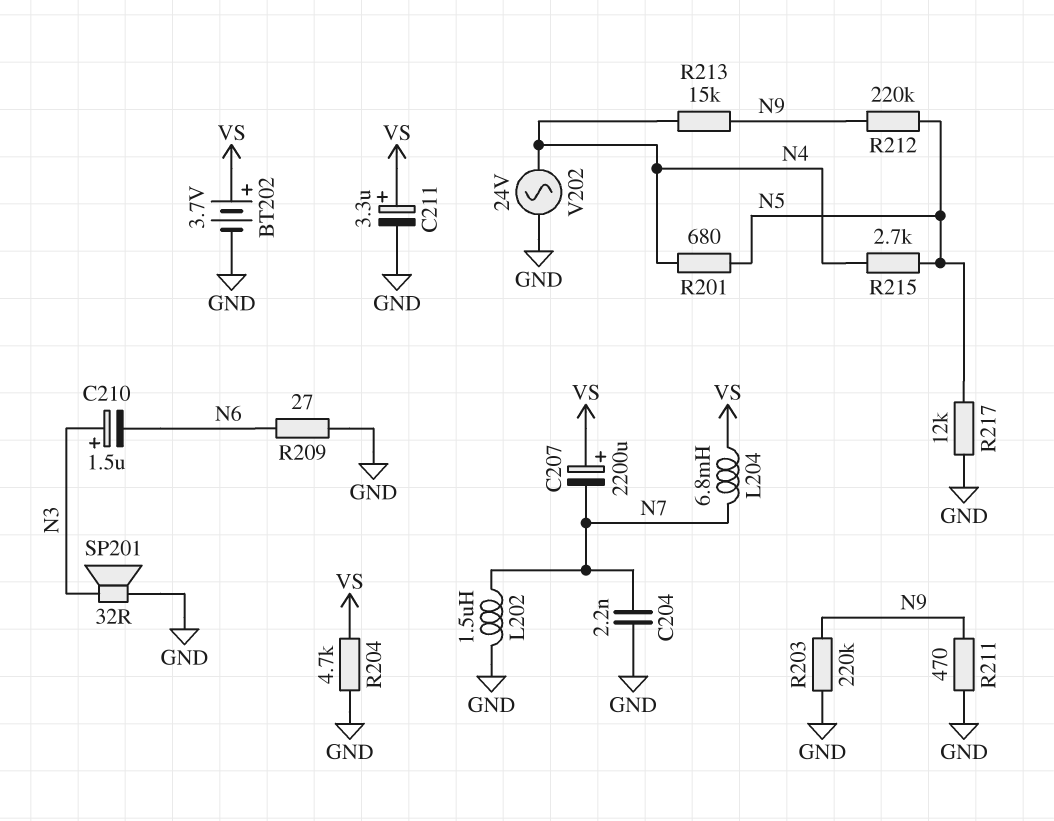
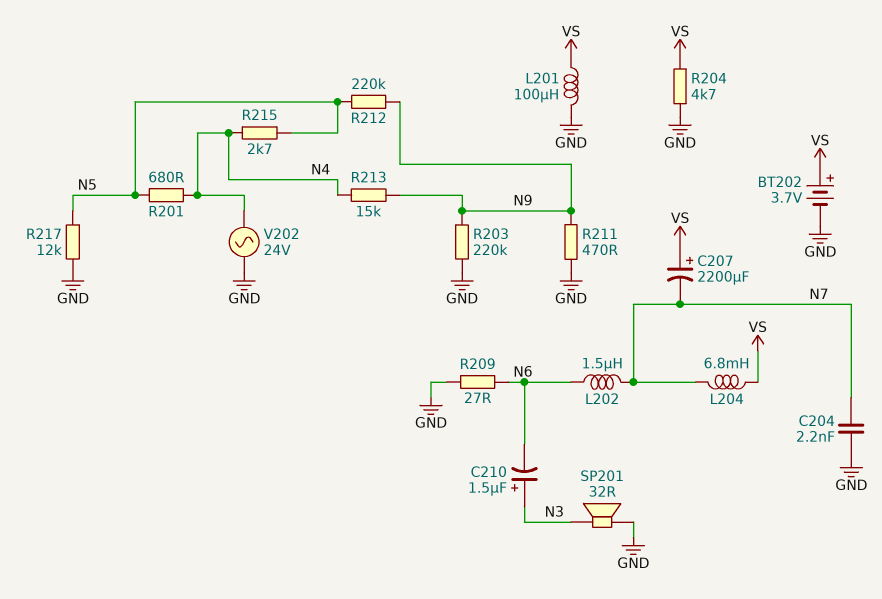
C211: 3.3uF (plus VS, minus GND) -> none
L201: none -> 100uH (GND, VS)
L202: 1.5uH (GND, N7) -> 1.5uH (N6, N7)

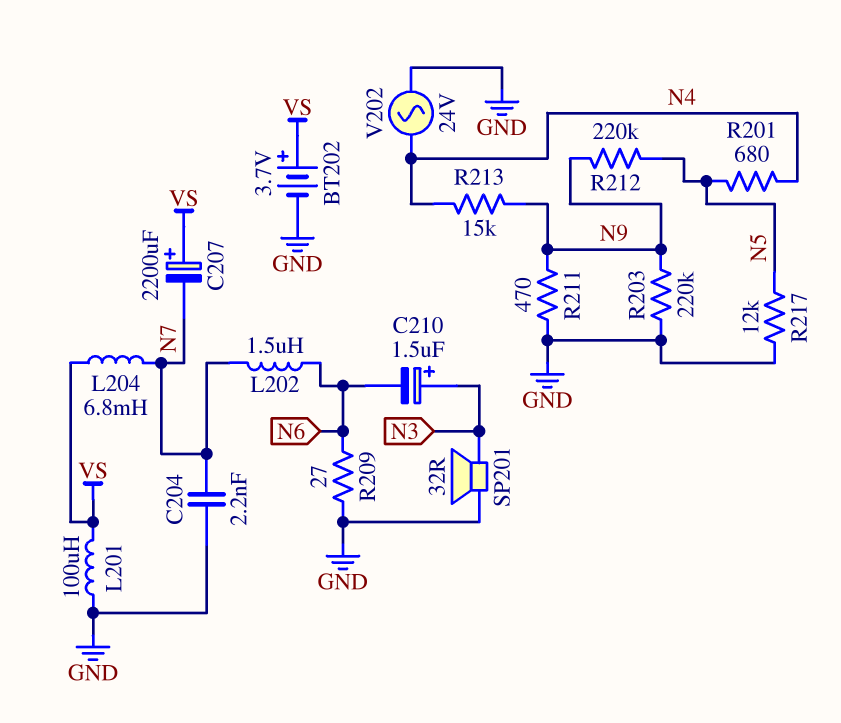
R204: 4.7k (GND, VS) -> none
R215: 2.7k (N4, N5) -> none

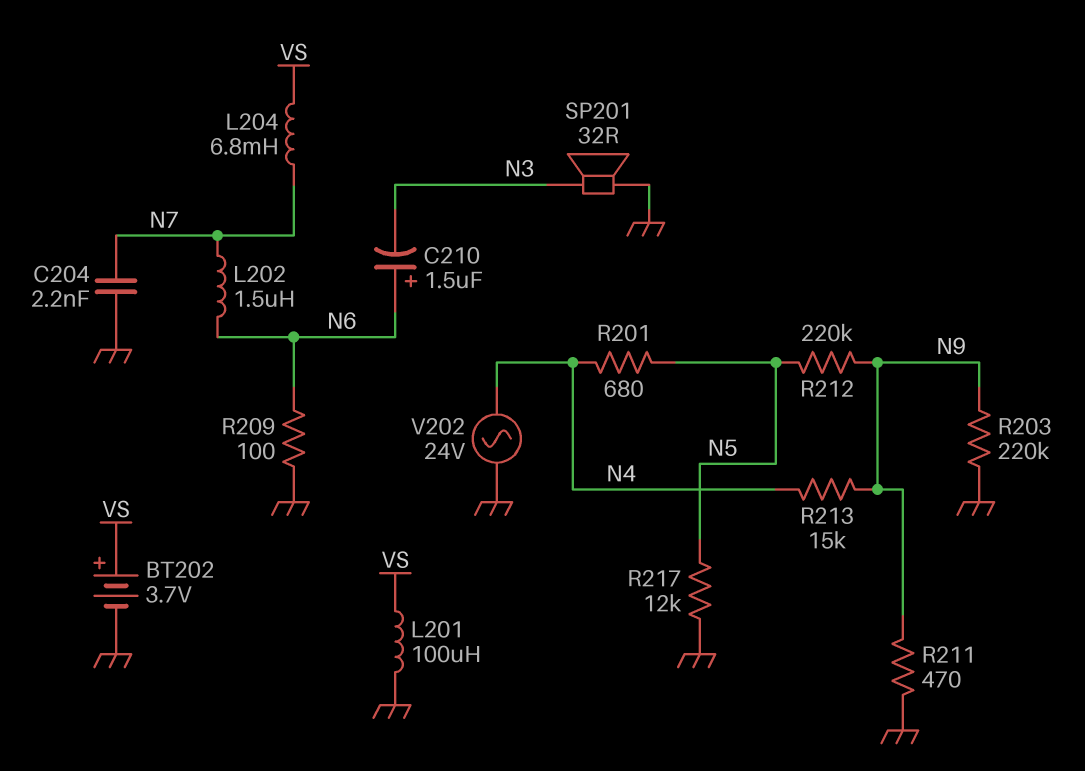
C207: 2200uF (plus VS, minus N7) -> none
C210: 1.5uF (plus N3, minus N6) -> 1.5uF (plus N6, minus N3)
R209: 27 (GND, N6) -> 100 (GND, N6)

